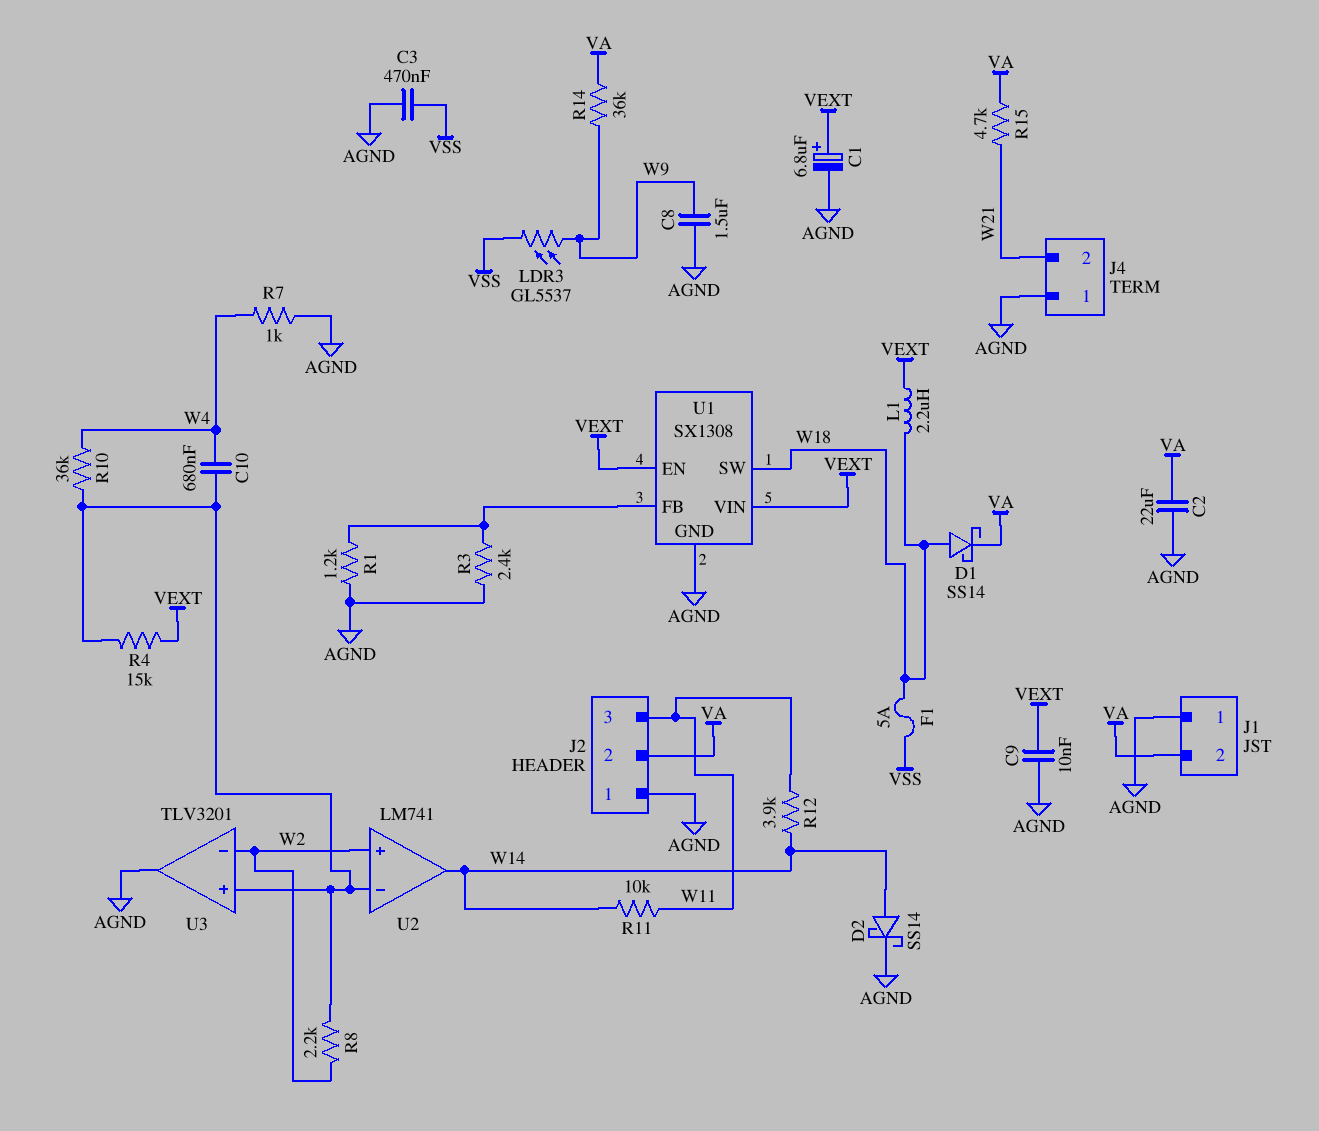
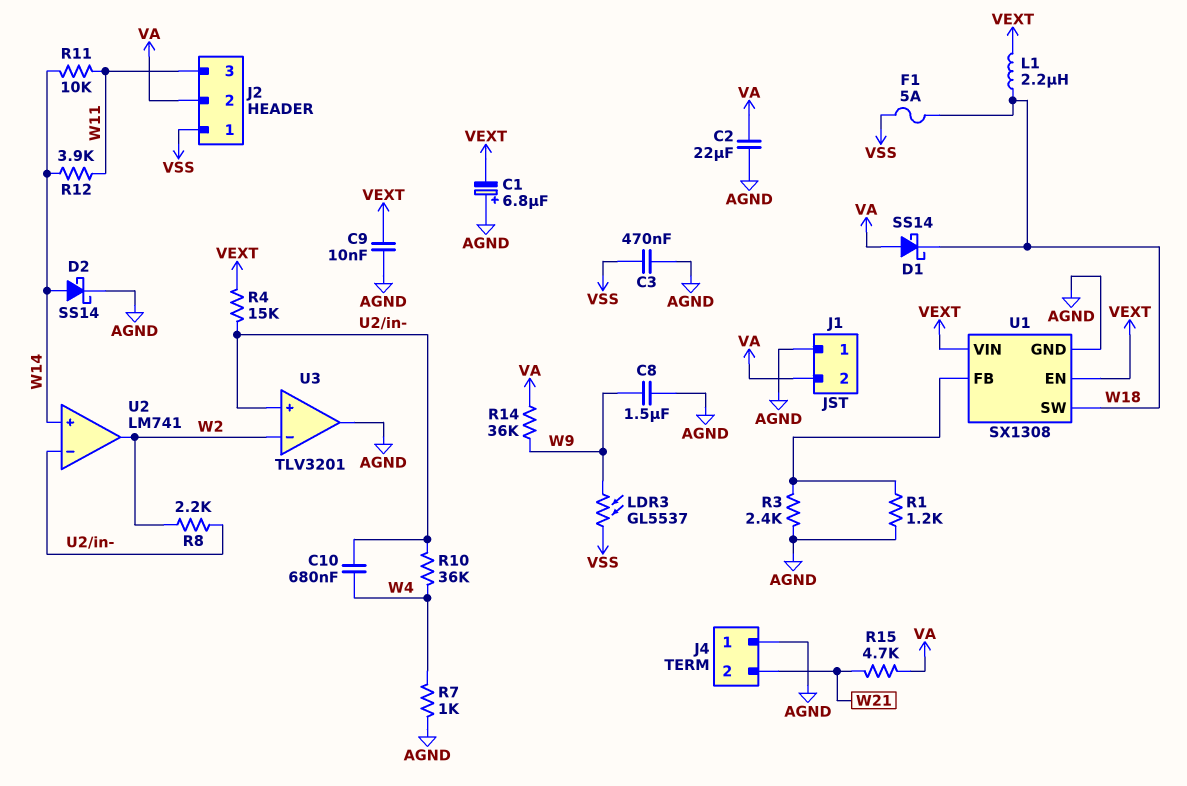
C1: 6.8uF (plus VEXT, minus AGND) -> 6.8uF (plus AGND, minus VEXT)
D1: schottky SS14 (A W18, K VA) -> schottky SS14 (A VA, K W18)
J2 pin 1: AGND -> VSS
U2 pin in+: W2 -> W14
U2 pin out: W14 -> W2

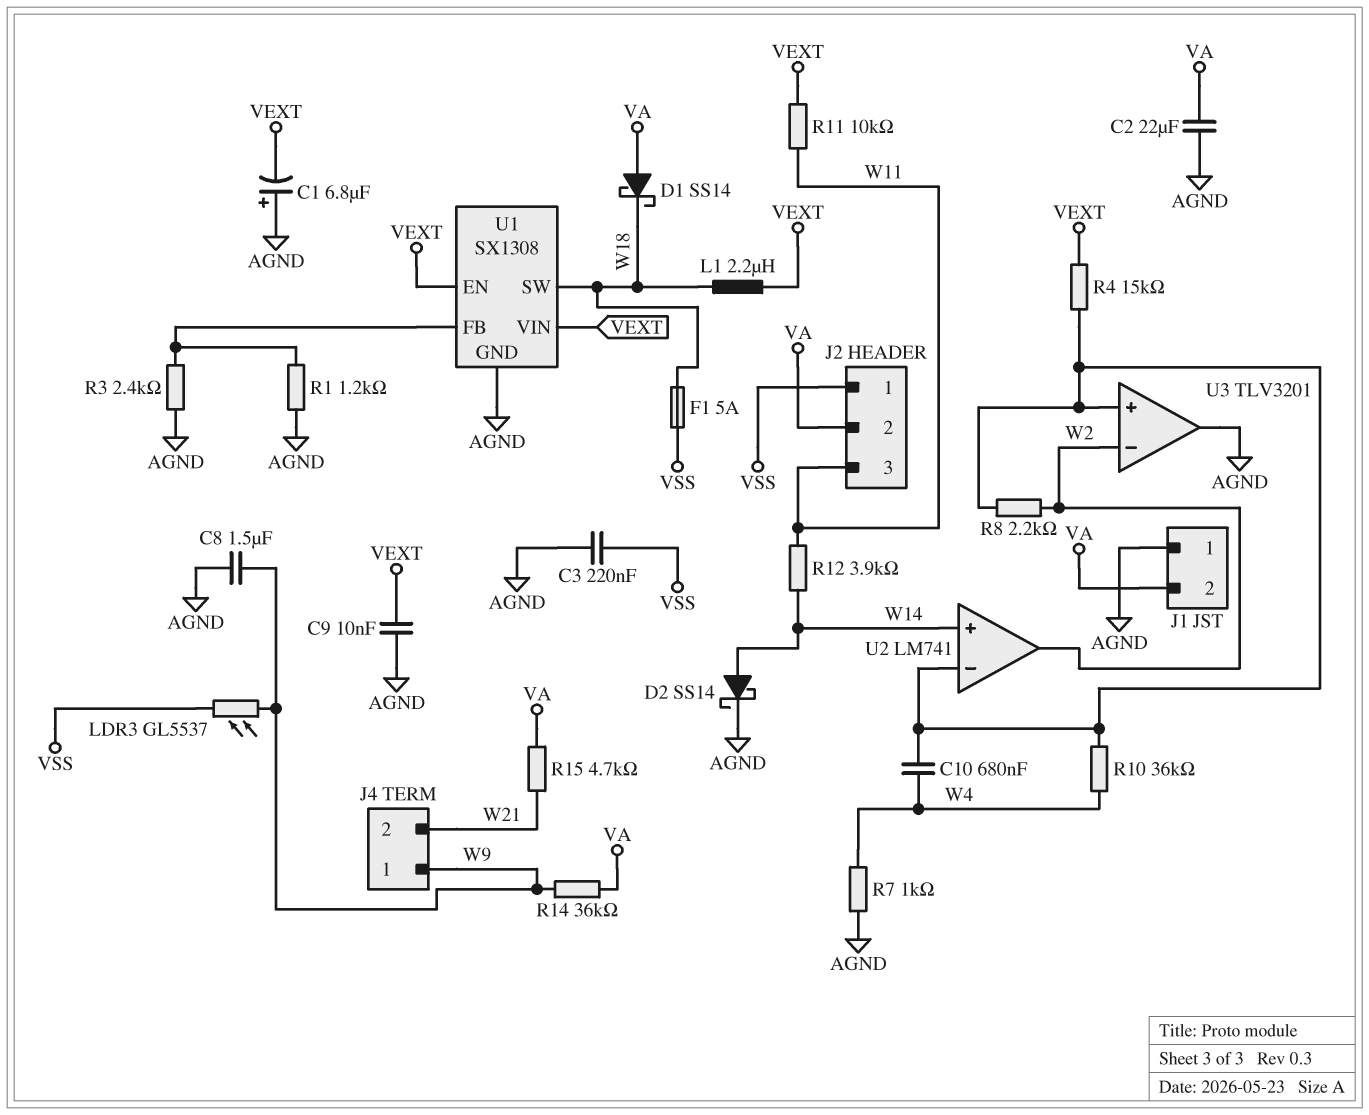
C3: 470nF (AGND, VSS) -> 220nF (AGND, VSS)
J4 pin 1: AGND -> W9
R11: 10k (W11, W14) -> 10k (VEXT, W11)

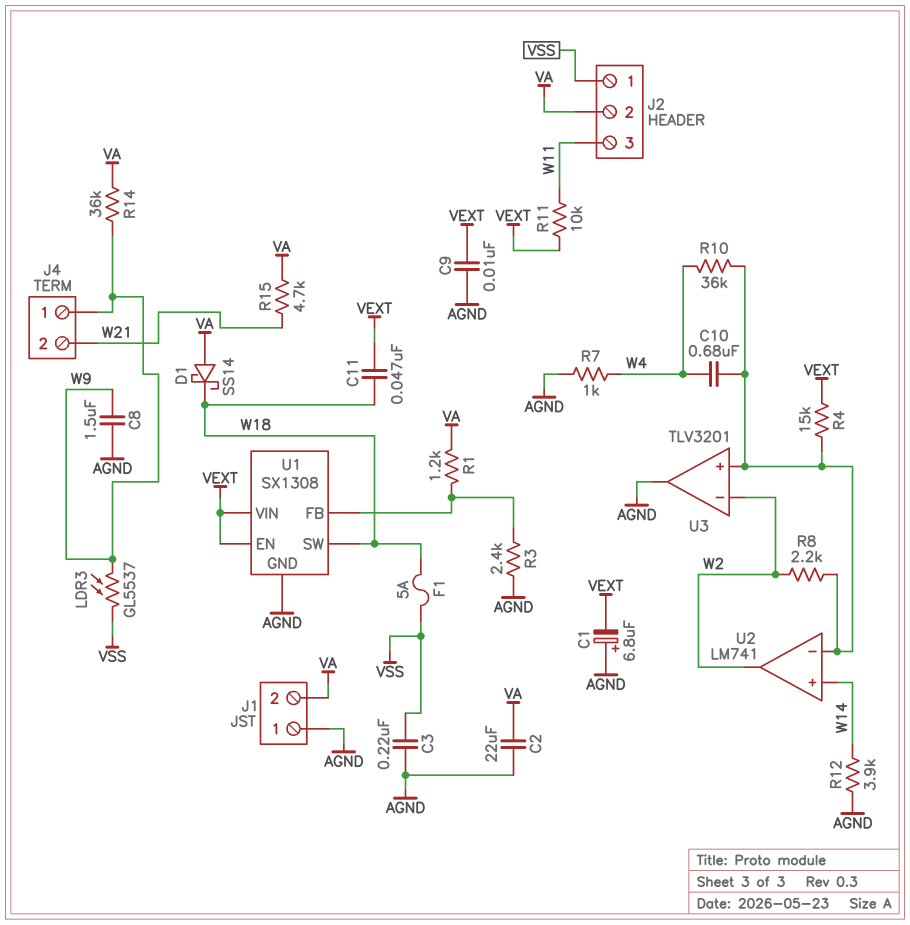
C11: none -> 47nF (VEXT, W18)
D2: schottky SS14 (A W14, K AGND) -> none
L1: 2.2uH (VEXT, W18) -> none
R1: 1.2k (AGND, U1/FB) -> 1.2k (U1/FB, VA)
R12: 3.9k (W11, W14) -> 3.9k (AGND, W14)

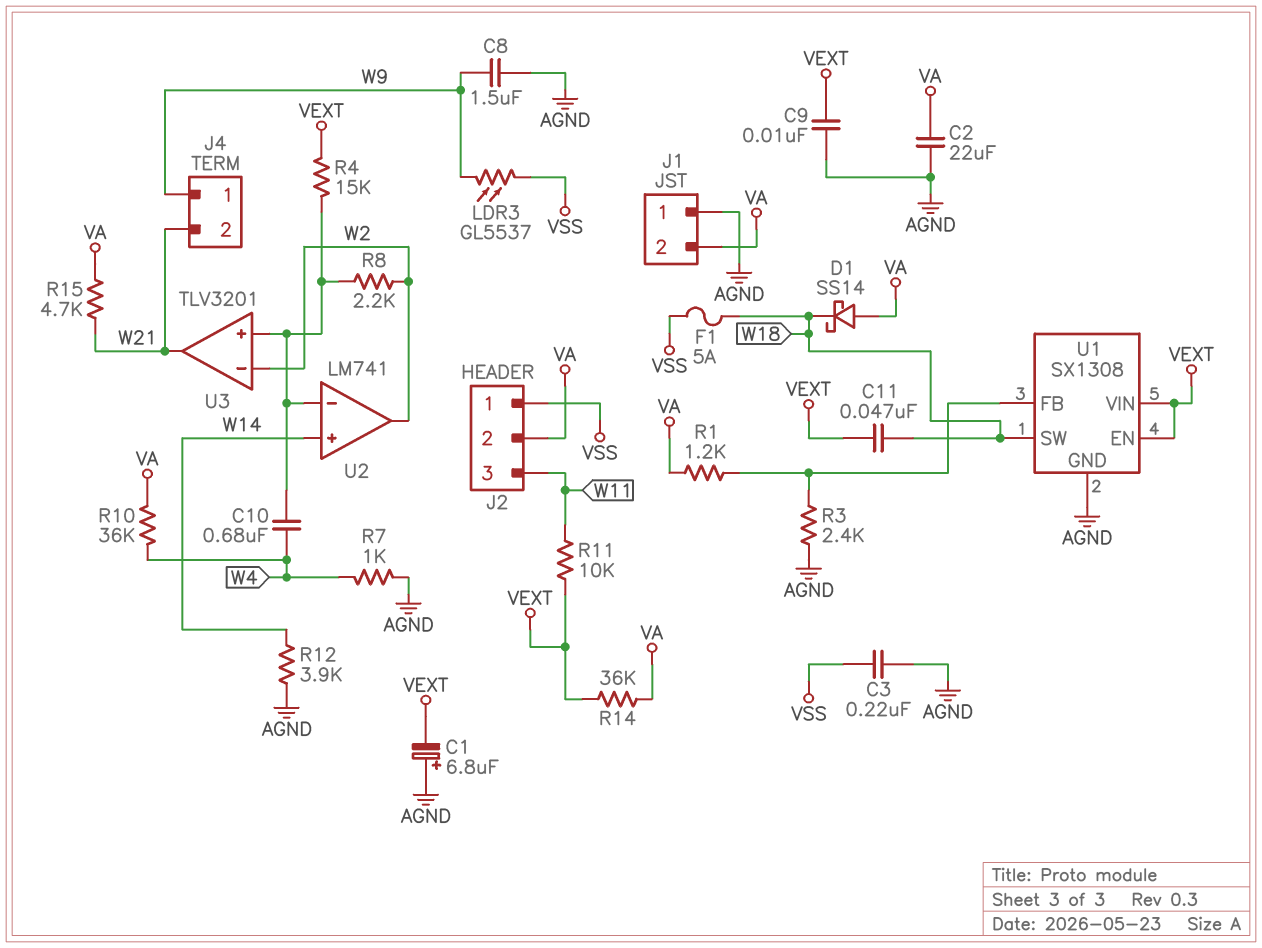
R10: 36k (U2/in-, W4) -> 36k (VA, W4)
R14: 36k (VA, W9) -> 36k (VA, VEXT)
U3 pin out: AGND -> W21

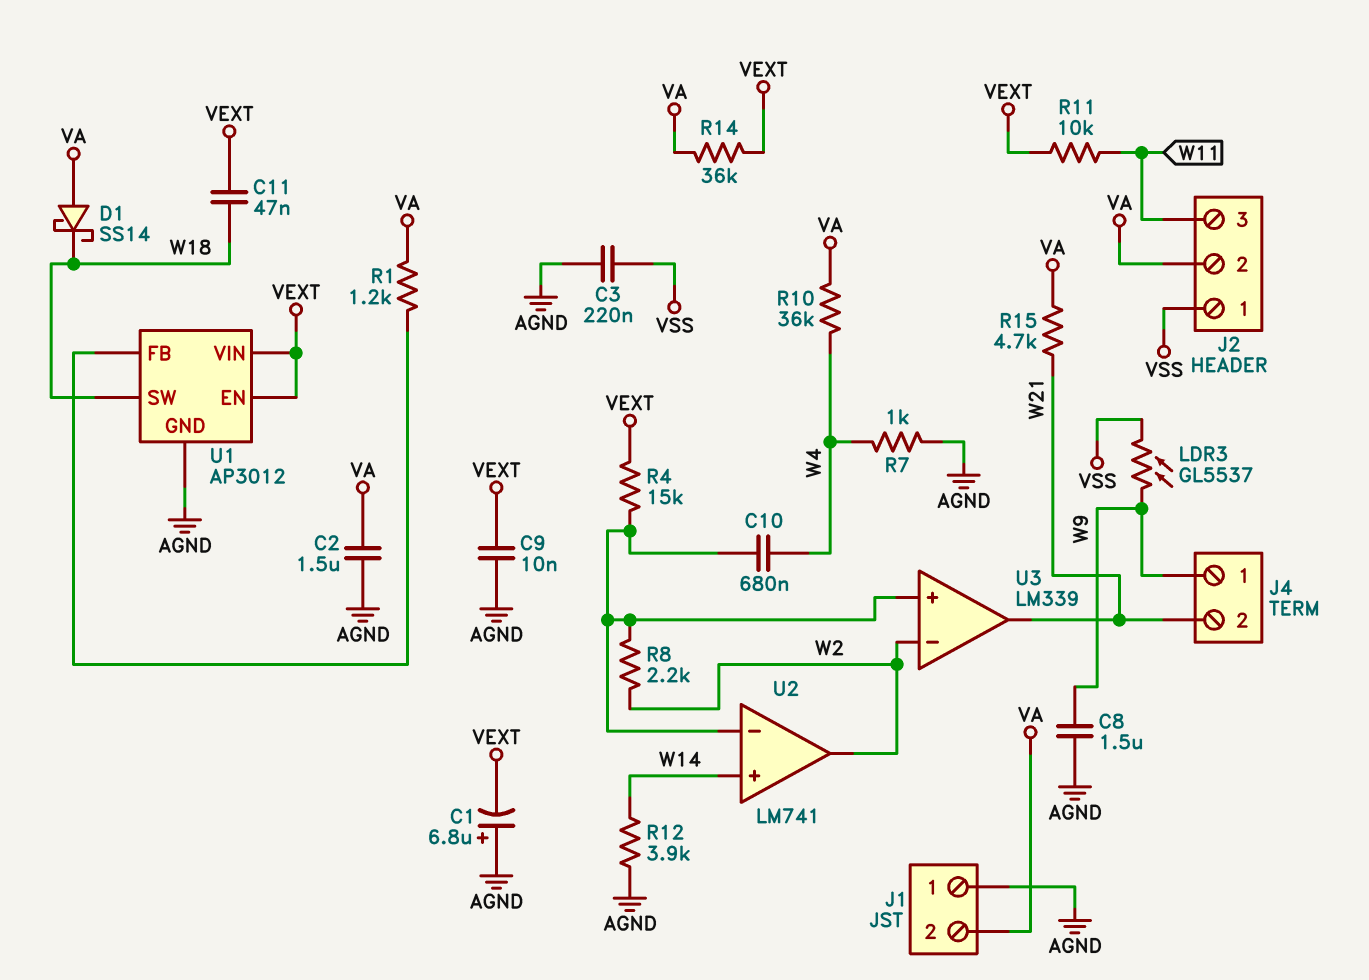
C2: 22uF (AGND, VA) -> 1.5uF (AGND, VA)
F1: 5A (VSS, W18) -> none
R3: 2.4k (AGND, U1/FB) -> none
U1: SX1308 -> AP3012
U3: TLV3201 -> LM339

